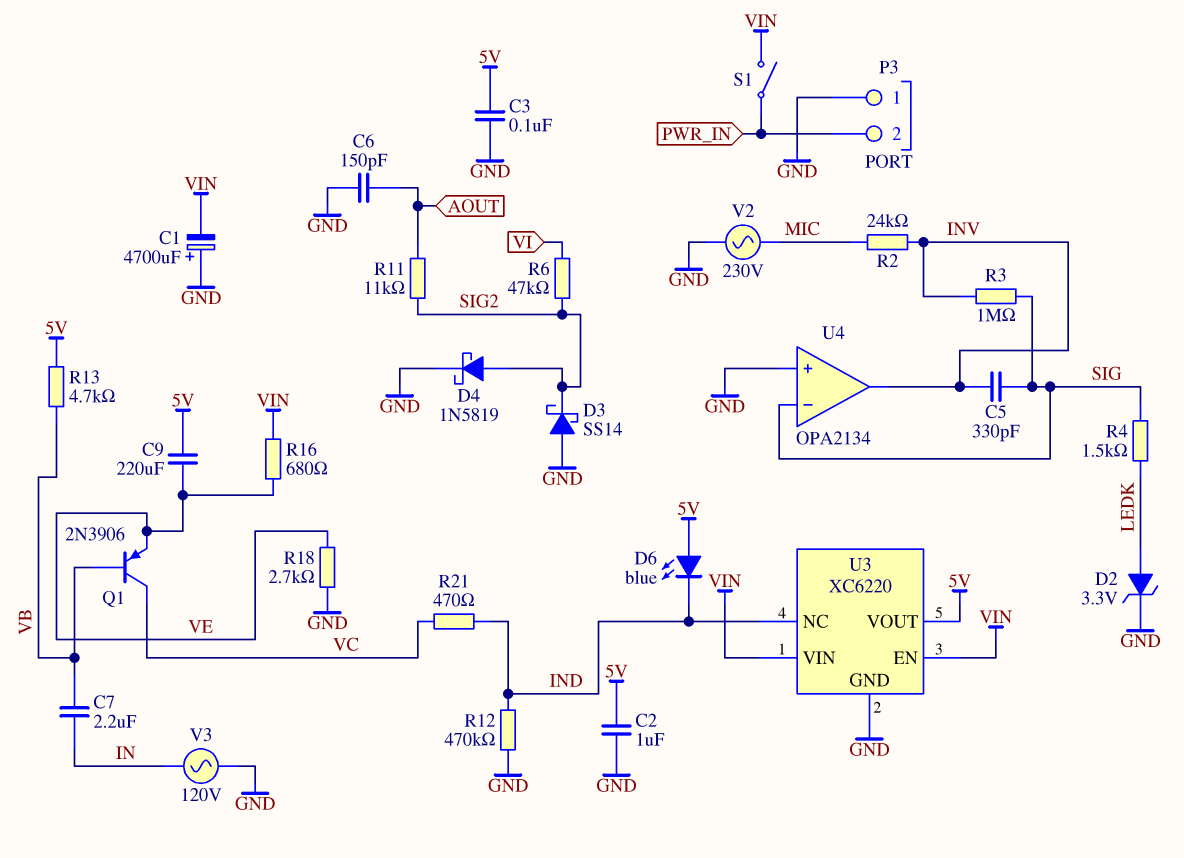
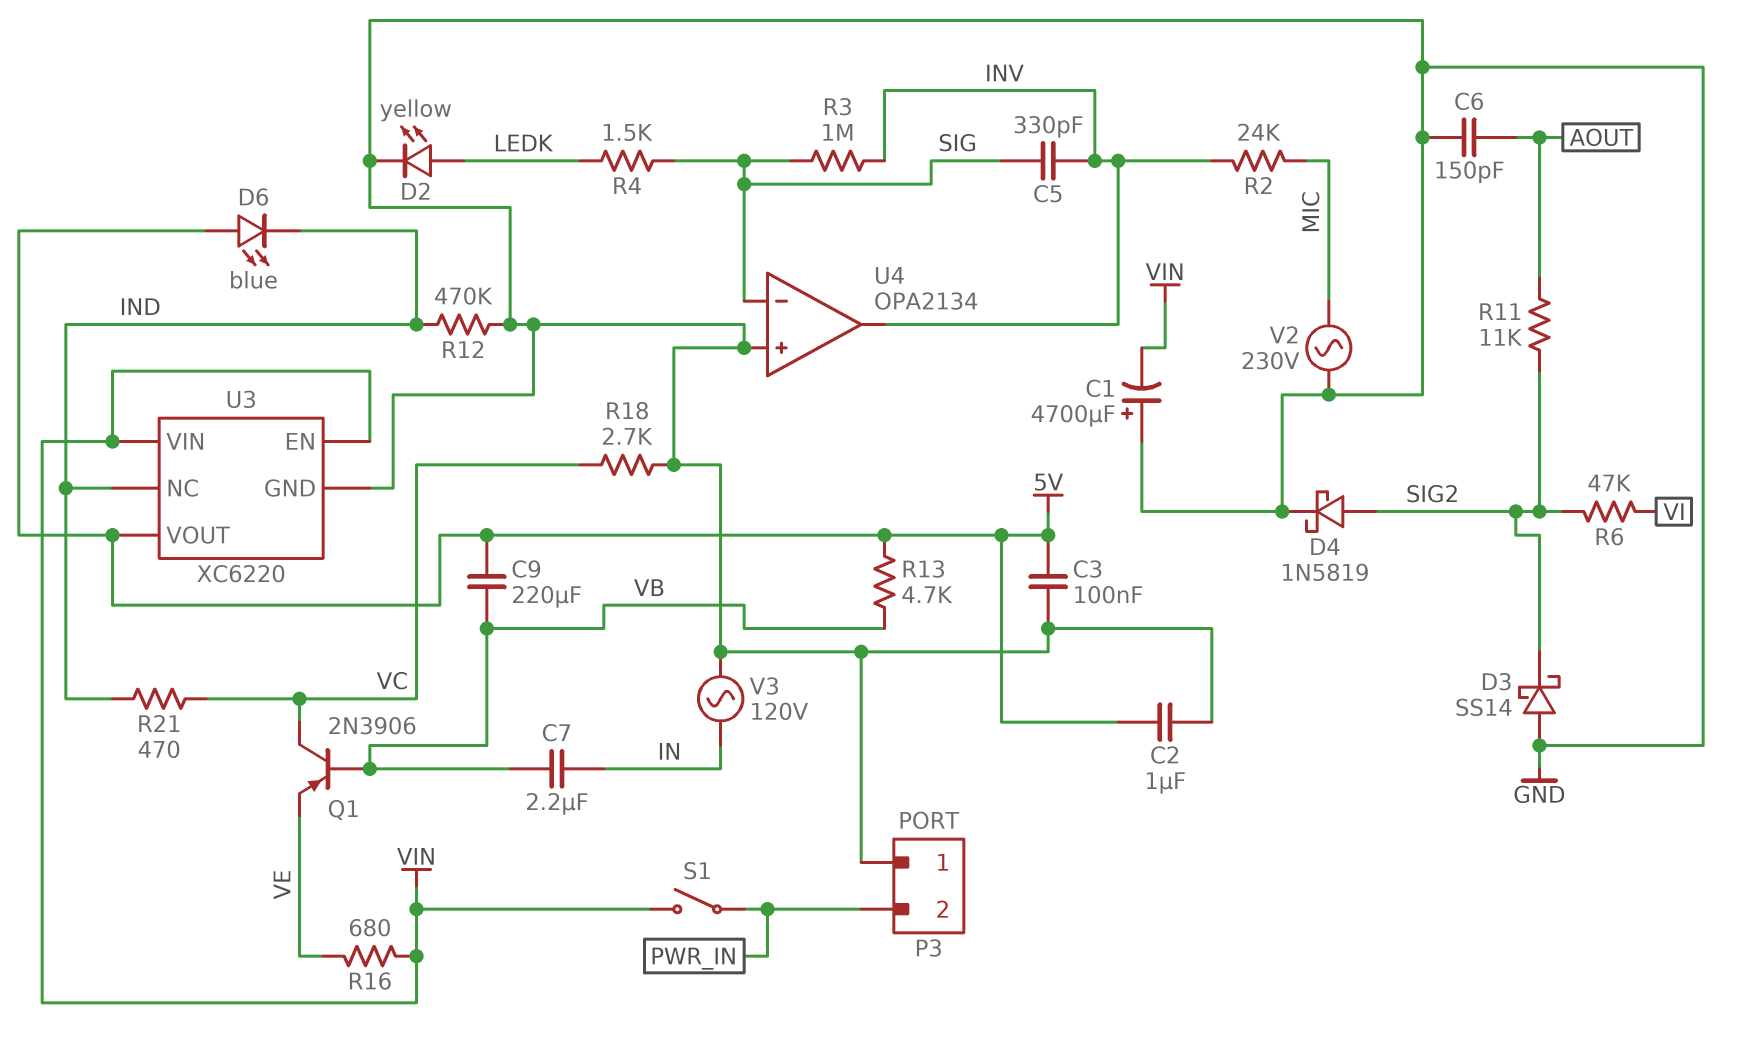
C9: 220uF (5V, VE) -> 220uF (5V, VB)
D2: zener 3.3V (A LEDK, K GND) -> LED yellow (A LEDK, K GND)
R18: 2.7k (GND, VE) -> 2.7k (GND, VC)

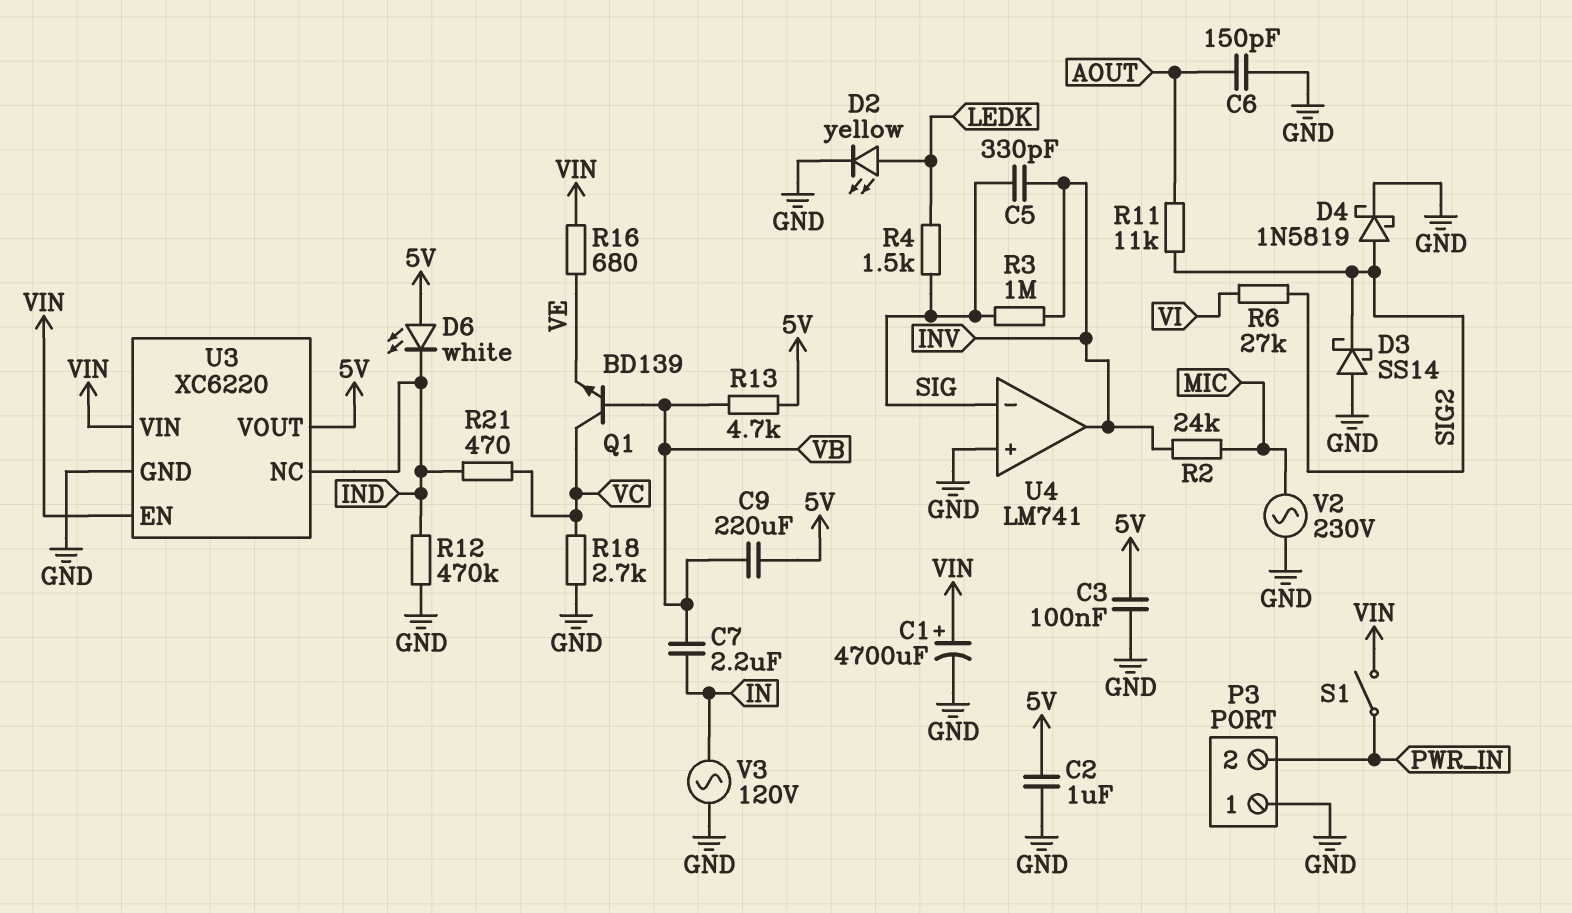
C1: 4700uF (plus GND, minus VIN) -> 4700uF (plus VIN, minus GND)
D6: LED blue (A 5V, K IND) -> LED white (A 5V, K IND)
Q1: PNP 2N3906 (B VB, C VC, E VE) -> NPN BD139 (B VB, C VC, E VE)
R6: 47k (SIG2, VI) -> 27k (SIG2, VI)
U4: OPA2134 -> LM741

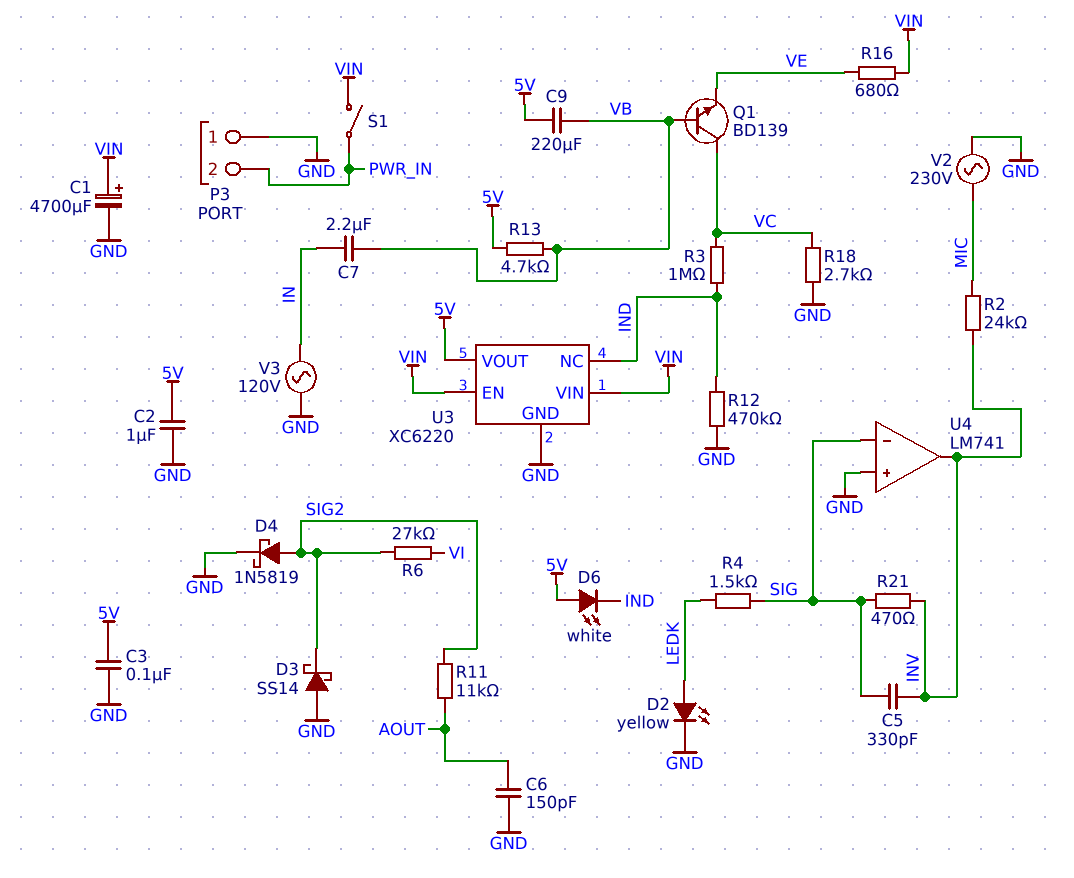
R3: 1M (INV, SIG) -> 1M (IND, VC)
R21: 470 (IND, VC) -> 470 (INV, SIG)

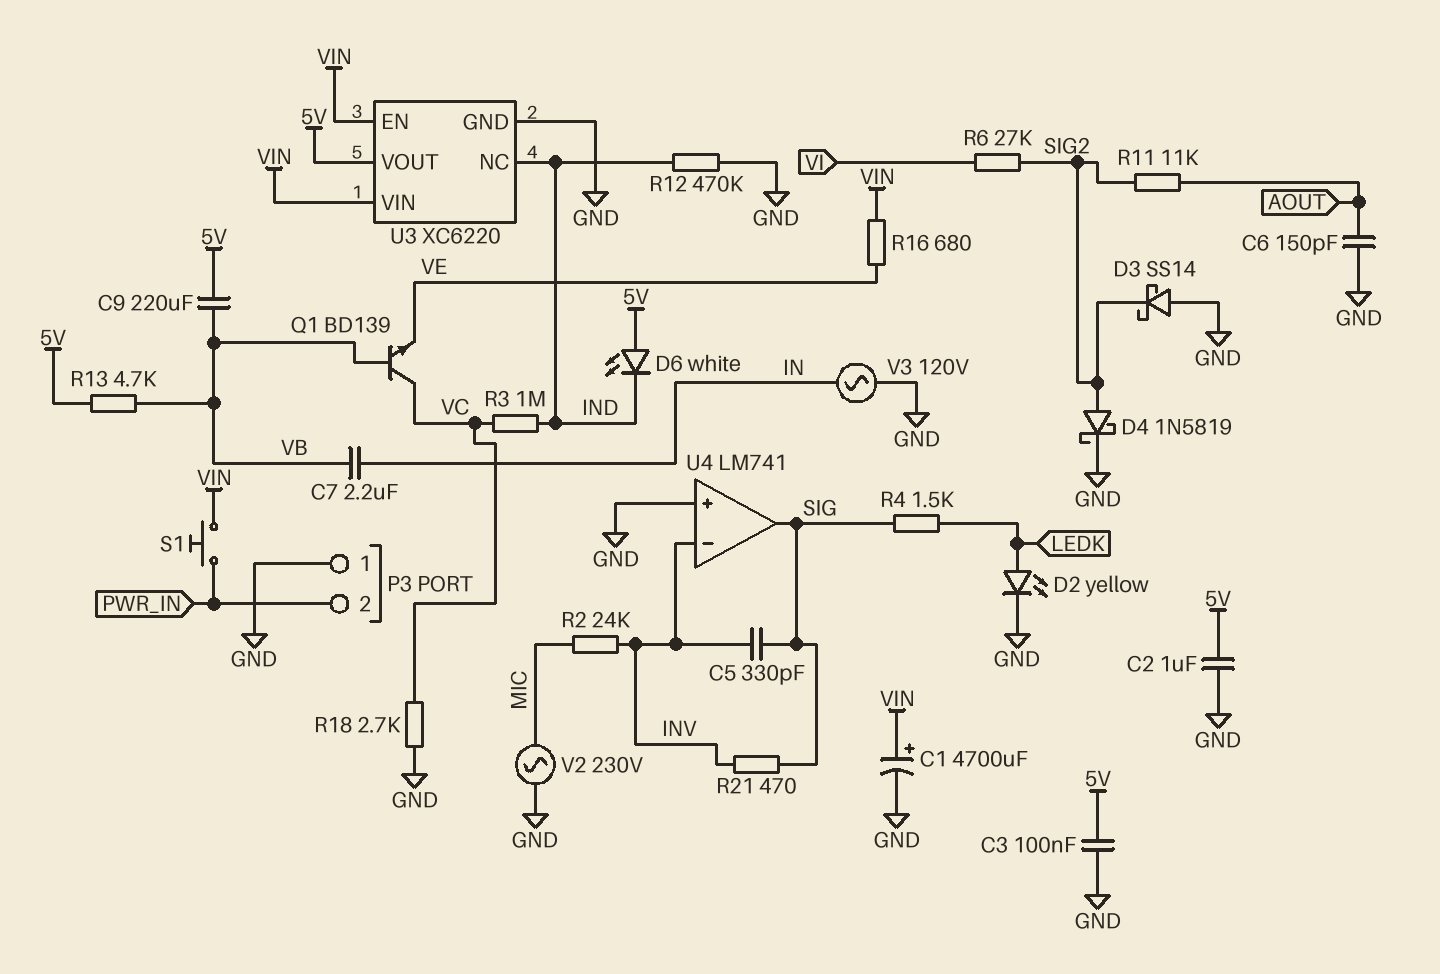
S1: switch (PWR_IN, VIN) -> button (PWR_IN, VIN)
U4 pin in-: SIG -> INV
U4 pin out: INV -> SIG

